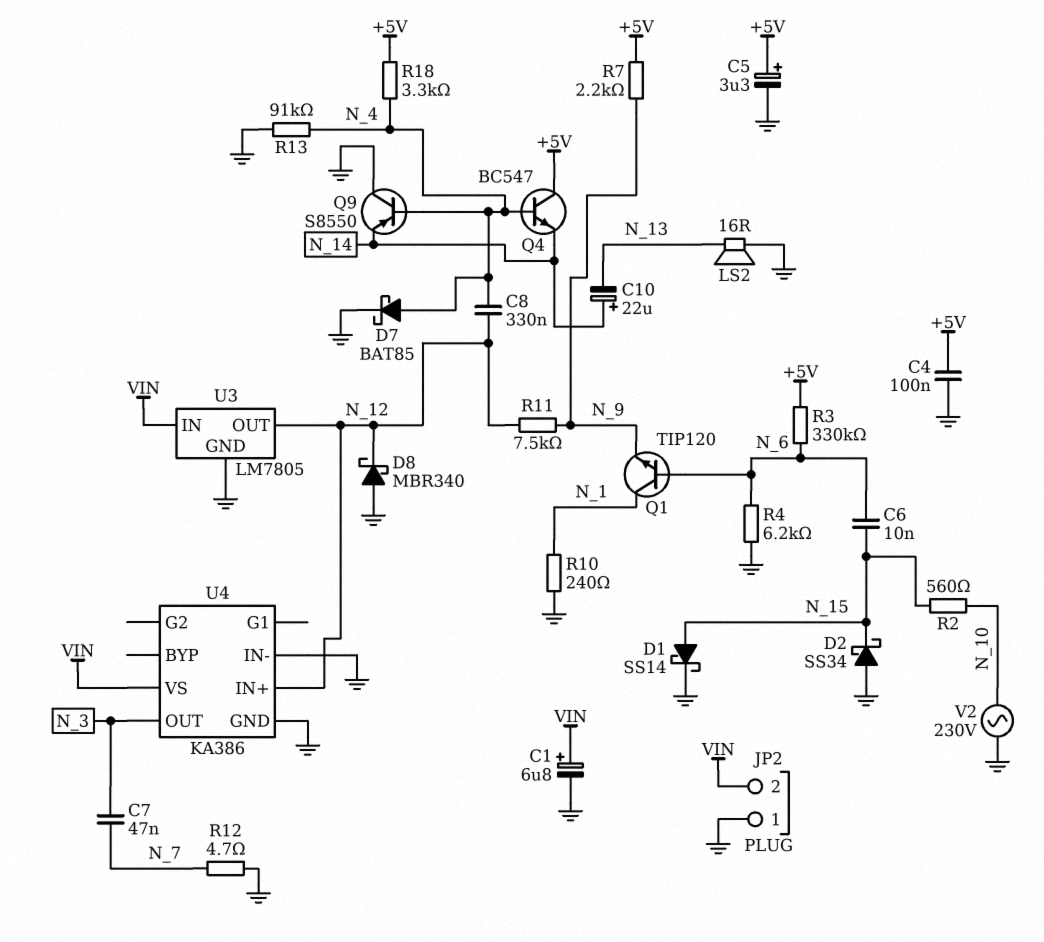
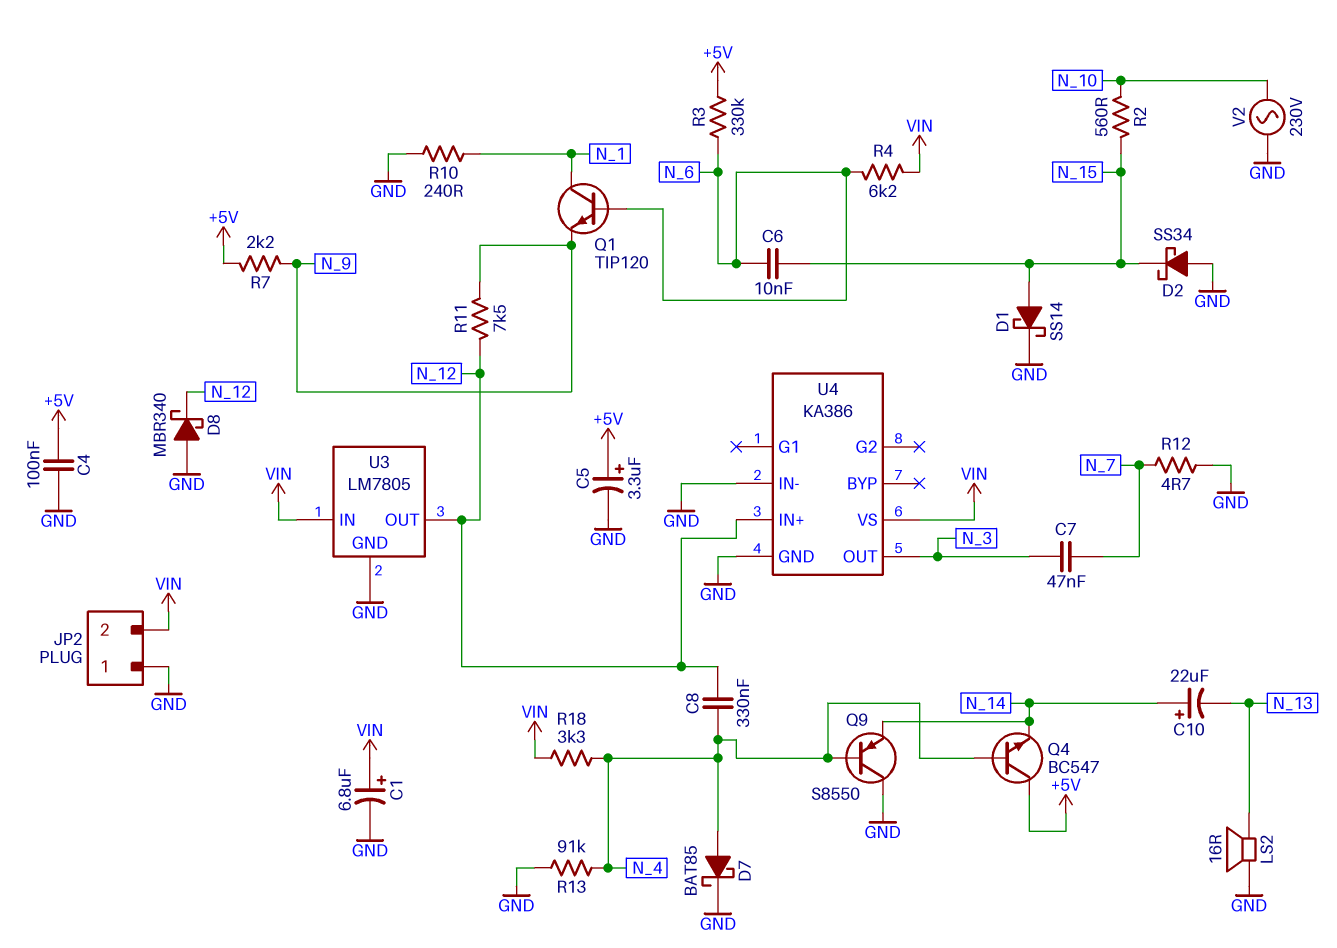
R4: 6.2k (GND, N_6) -> 6.2k (N_6, VIN)
R18: 3.3k (+5V, N_4) -> 3.3k (N_4, VIN)

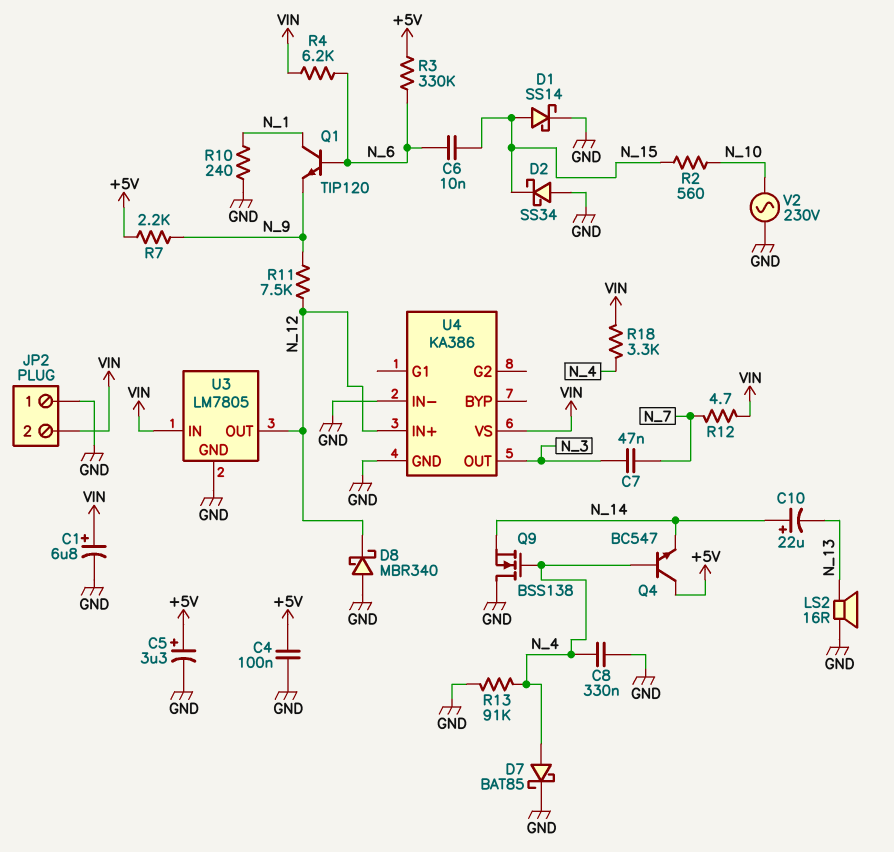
C8: 330nF (N_4, N_12) -> 330nF (GND, N_4)
Q9: PNP S8550 (B N_4, C GND, E N_14) -> NMOS BSS138 (G N_4, D GND, S N_14)
R12: 4.7 (GND, N_7) -> 4.7 (N_7, VIN)

